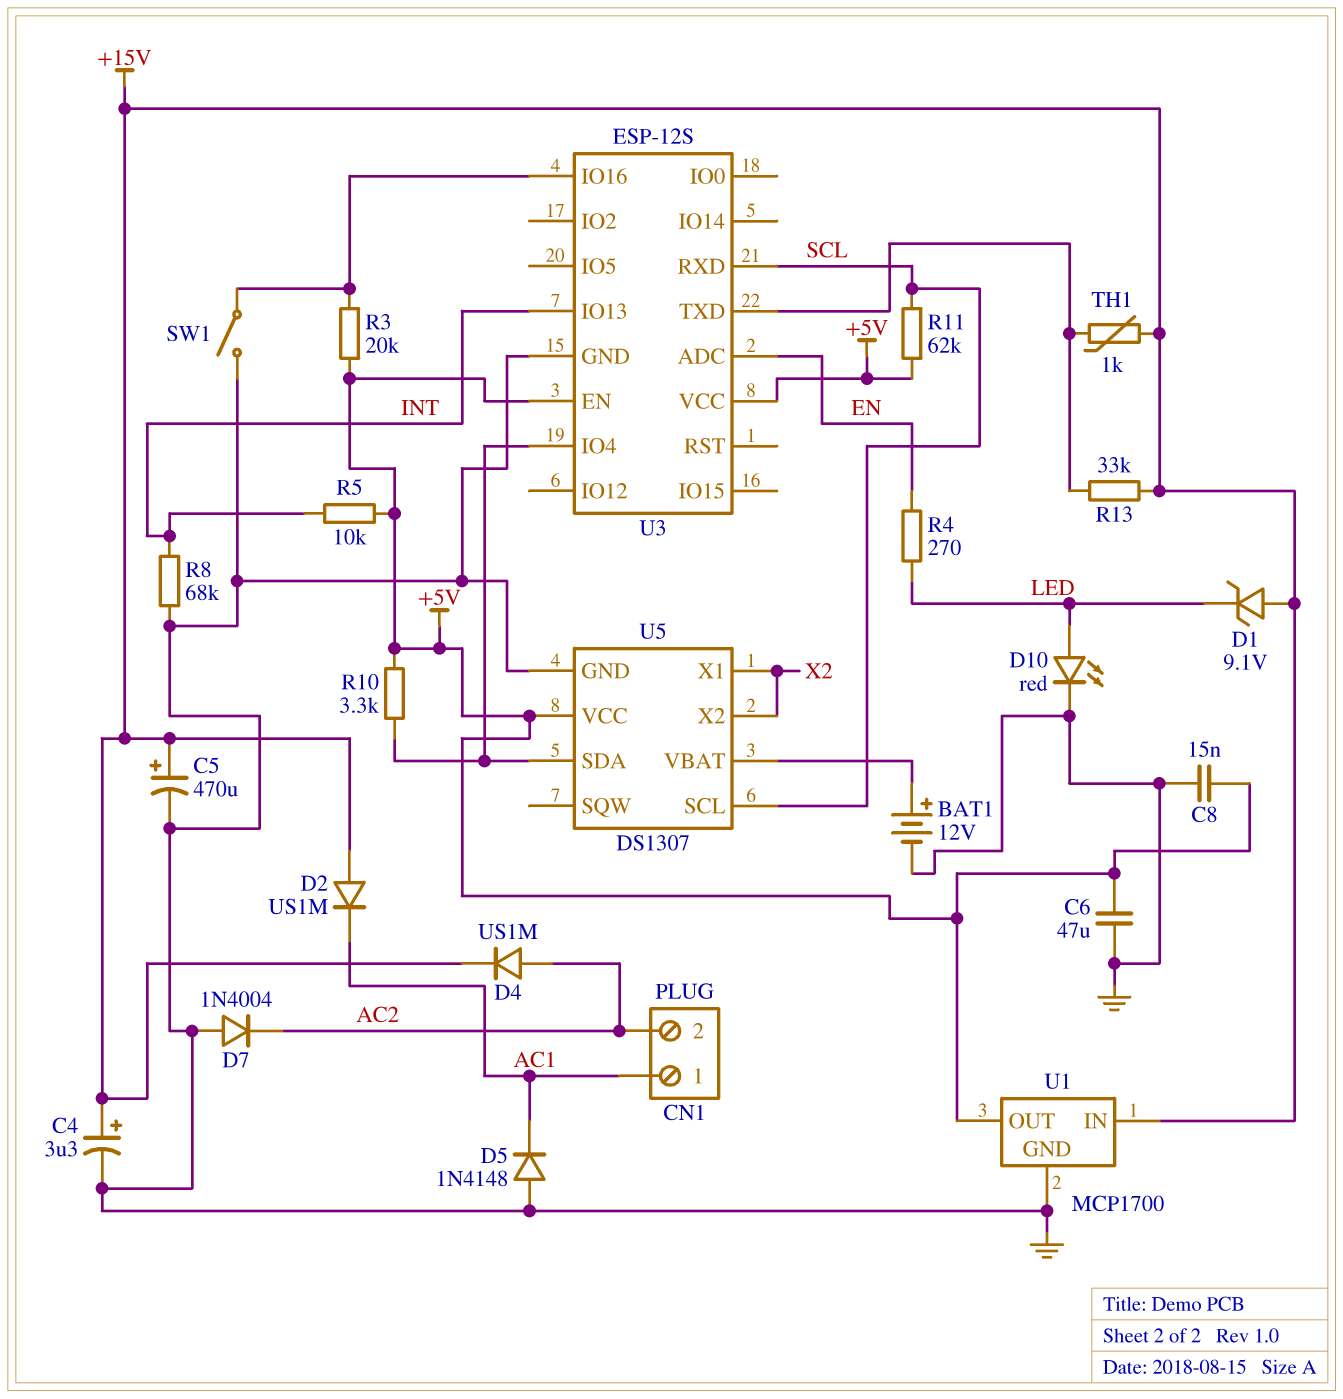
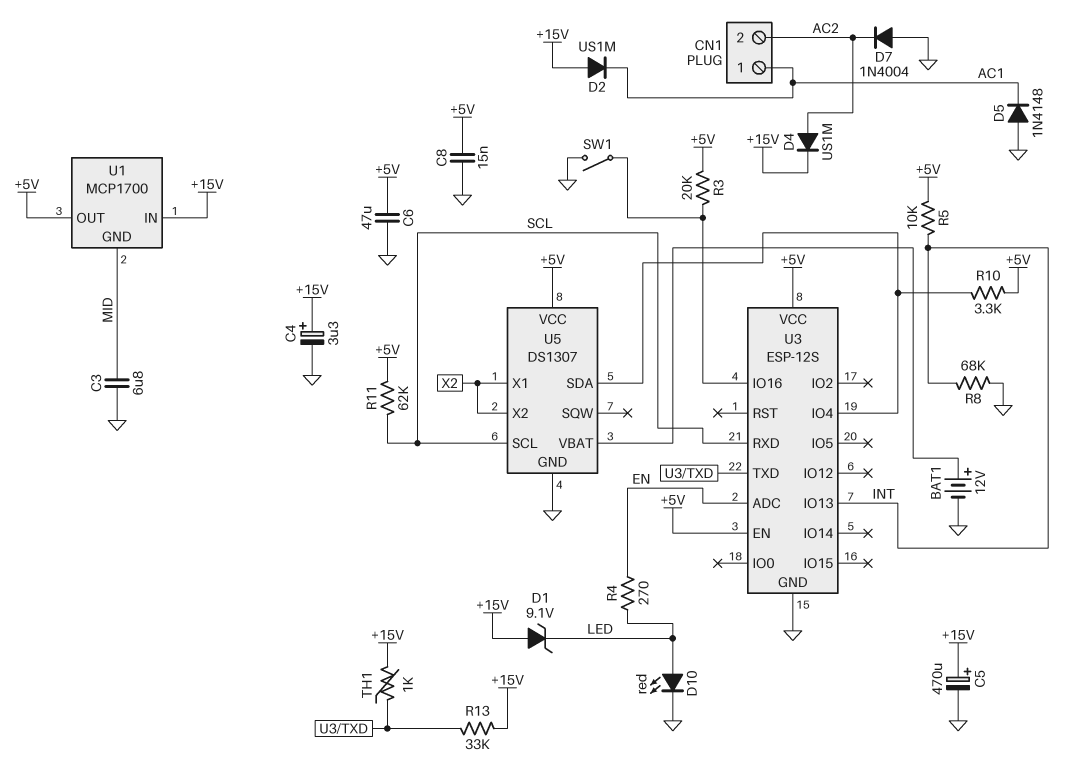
C3: none -> 6.8uF (GND, MID)
U1 pin GND: GND -> MID

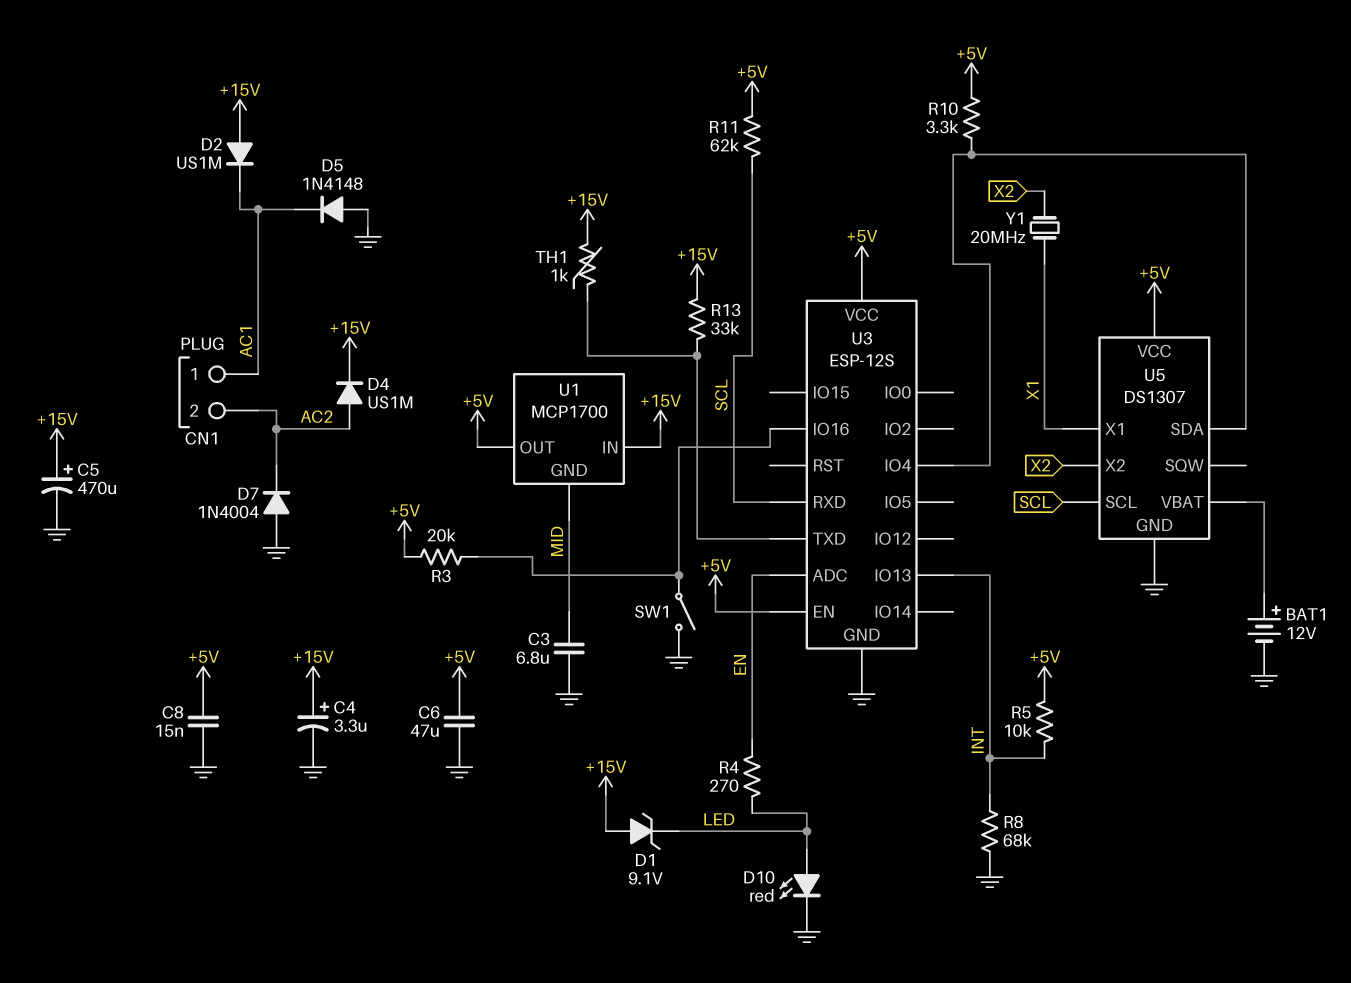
U5 pin X1: X2 -> X1
Y1: none -> 20MHz (X1, X2)

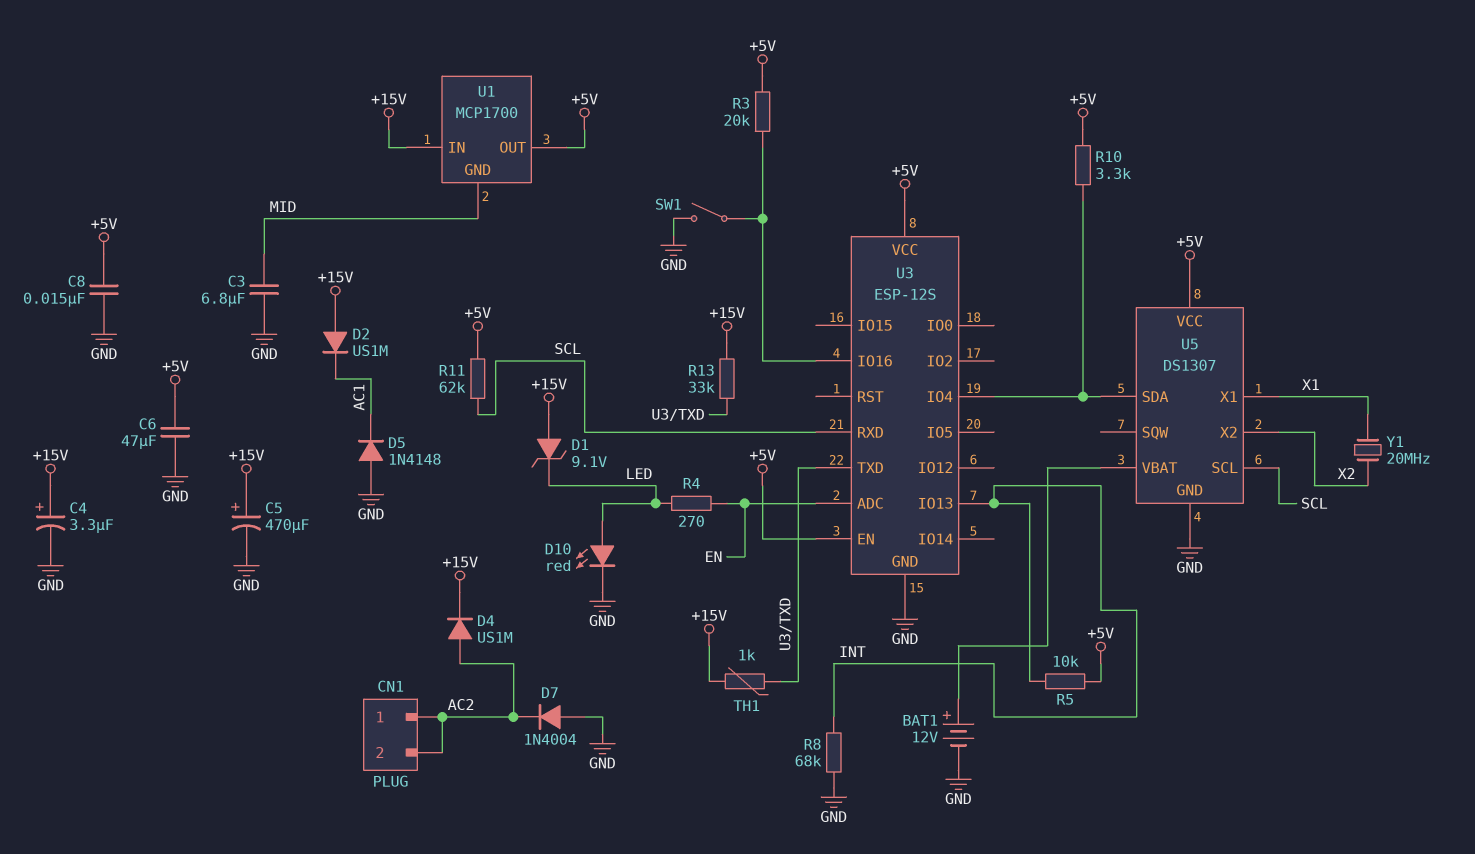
CN1 pin 1: AC1 -> AC2

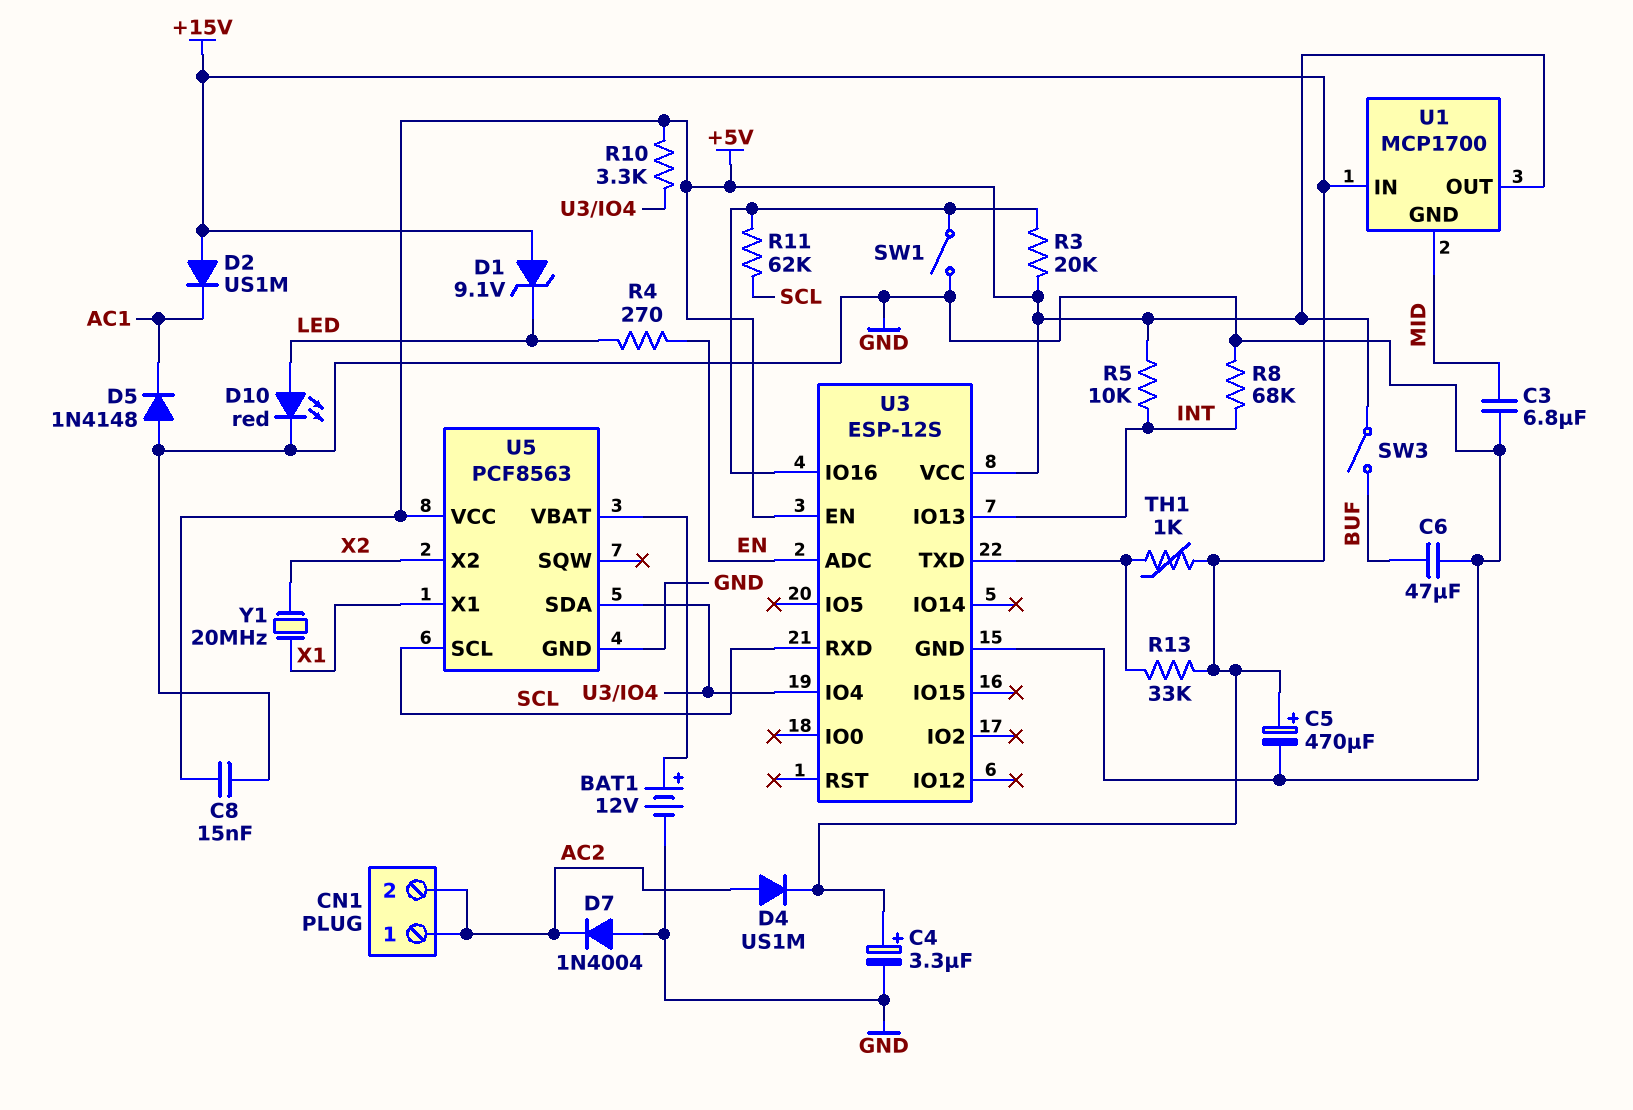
C6: 47uF (+5V, GND) -> 47uF (BUF, GND)
R11: 62k (+5V, SCL) -> 62k (SCL, U3/IO16)
SW3: none -> switch (+5V, BUF)
U5: DS1307 -> PCF8563

